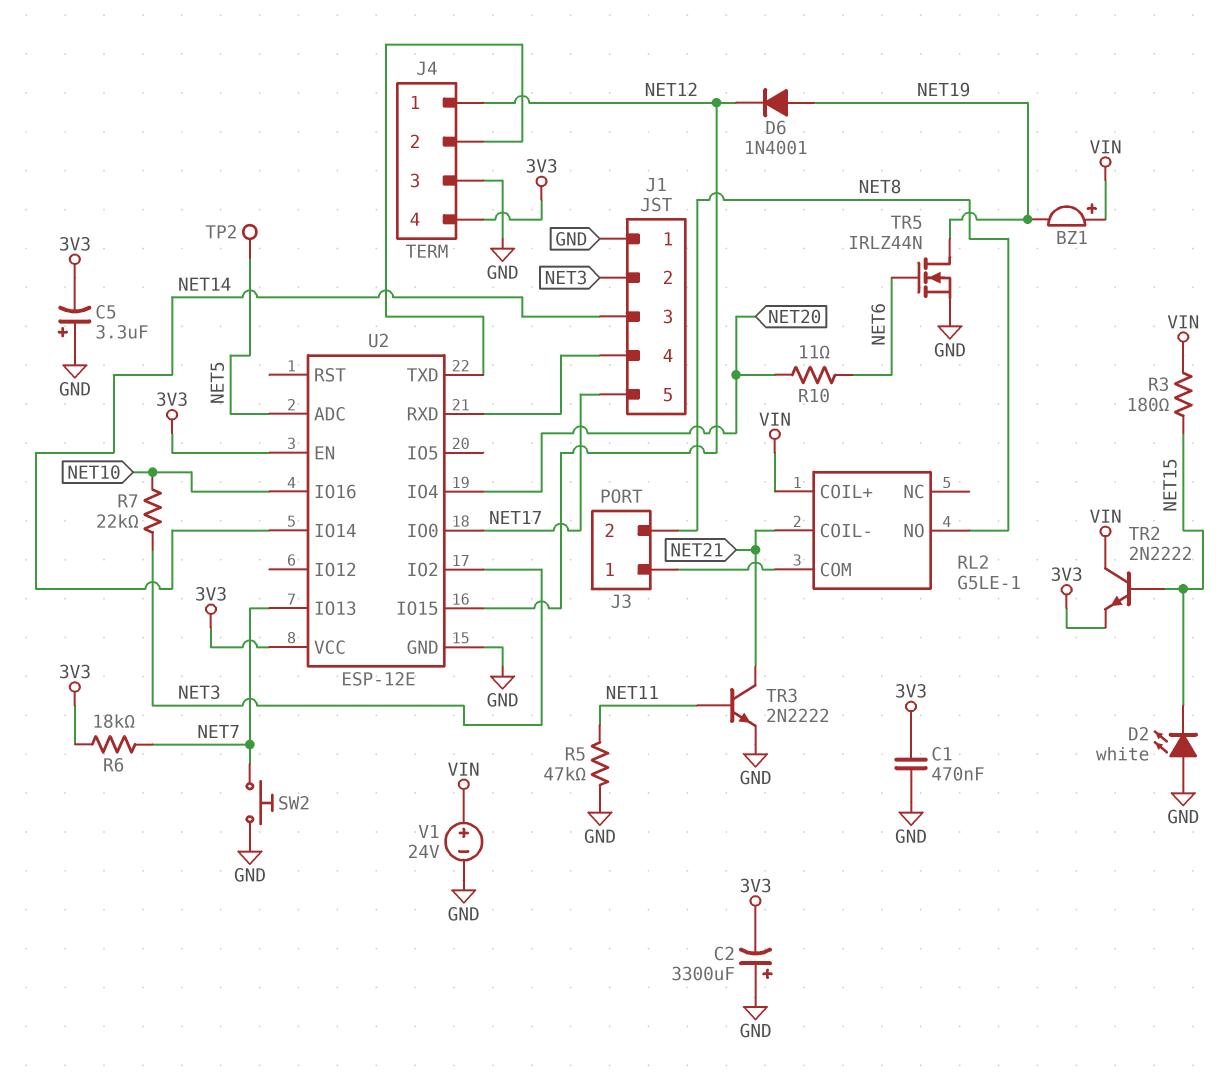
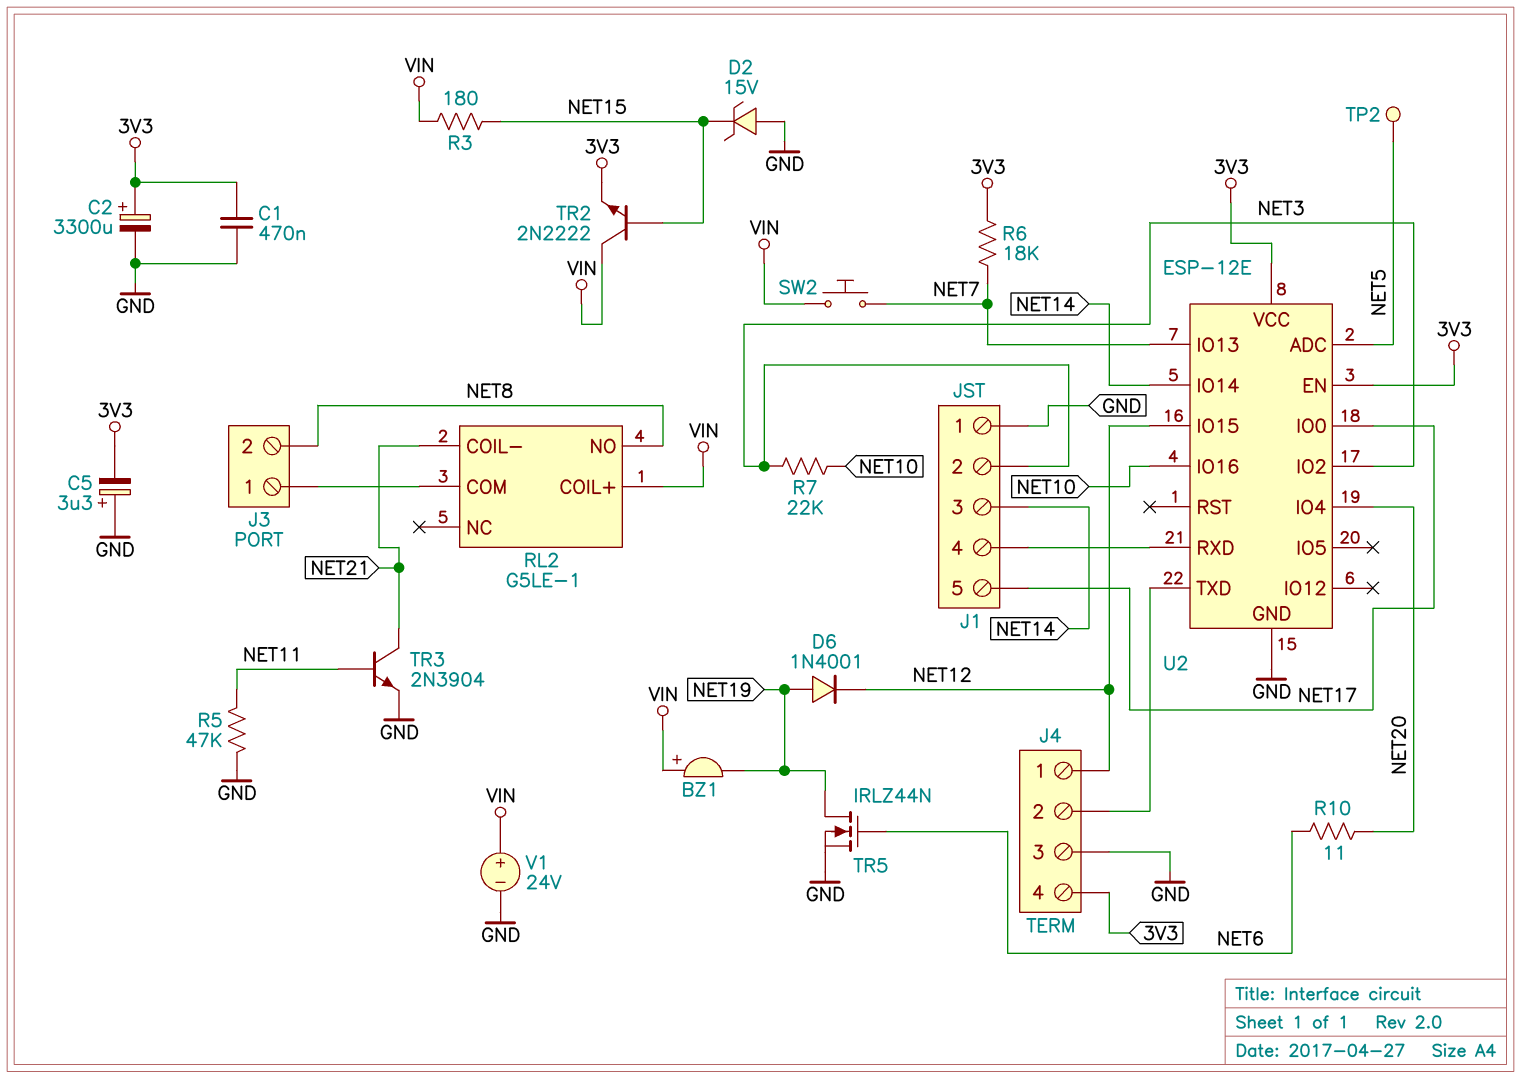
C2: 3300uF (plus GND, minus 3V3) -> 3300uF (plus 3V3, minus GND)
D2: LED white (A GND, K NET15) -> zener 15V (A GND, K NET15)
SW2: button (GND, NET7) -> button (NET7, VIN)
TR3: NPN 2N2222 (B NET11, C NET21, E GND) -> NPN 2N3904 (B NET11, C NET21, E GND)

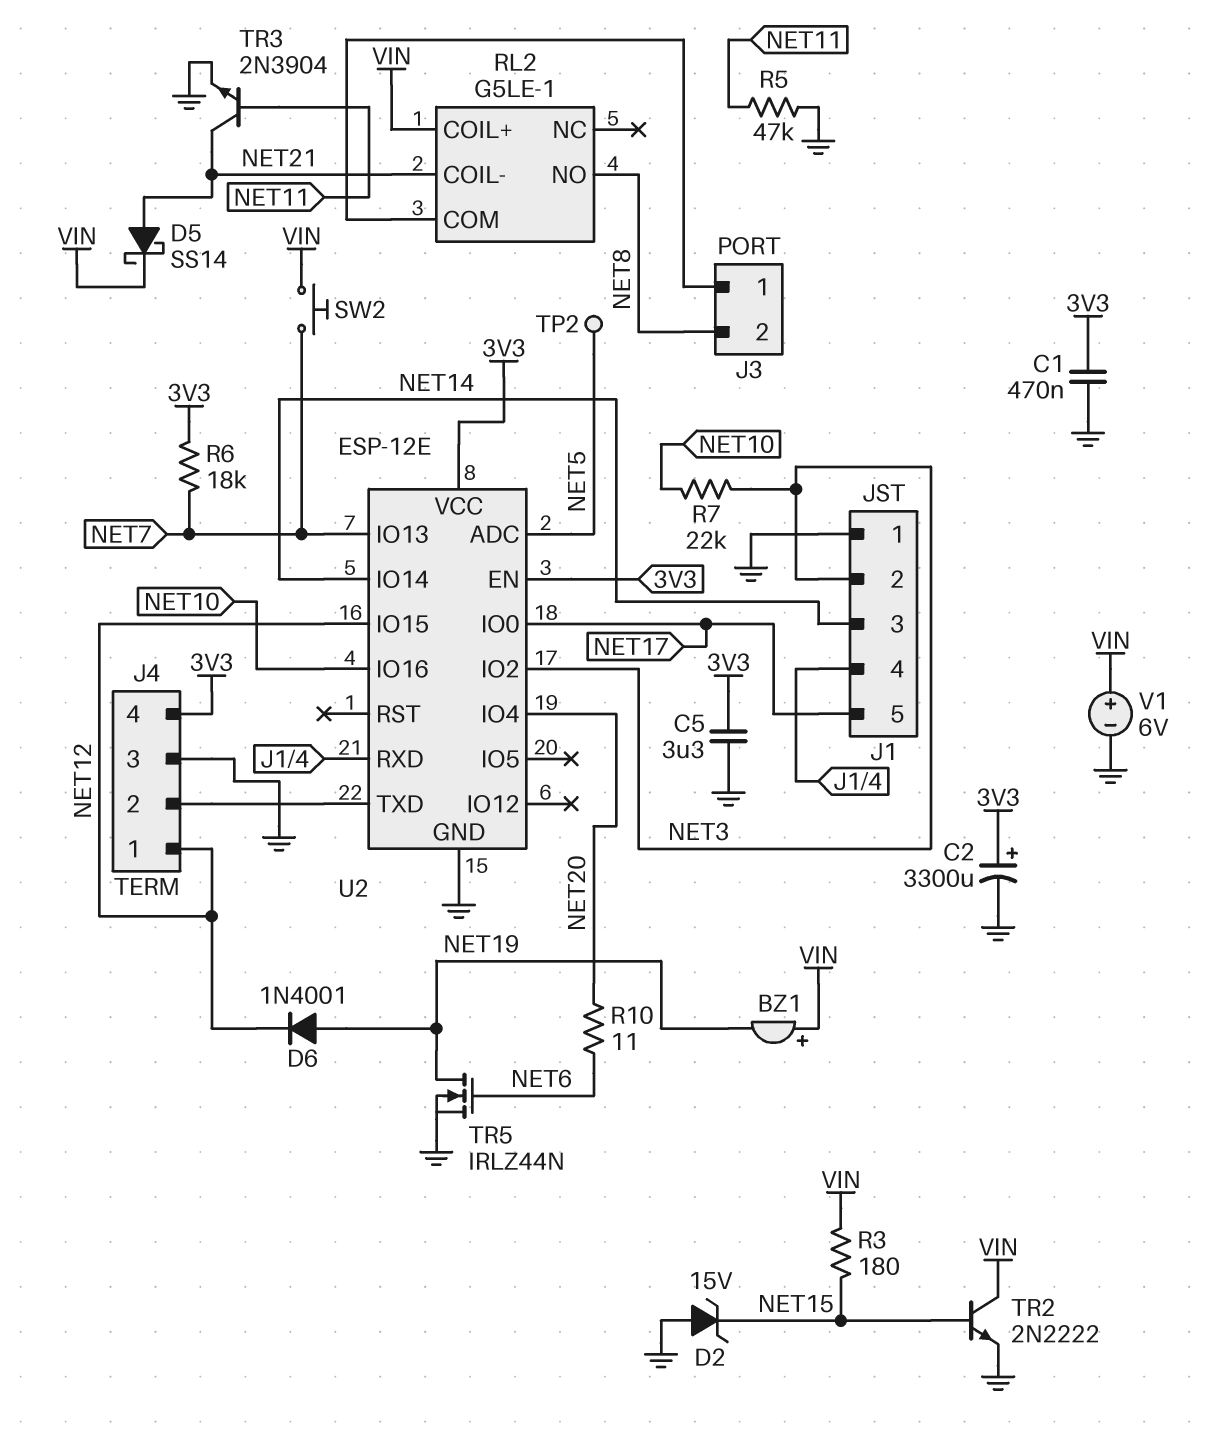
C5: 3.3uF (plus GND, minus 3V3) -> 3.3uF (3V3, GND)
D5: none -> schottky SS14 (A NET21, K VIN)
TR2: NPN 2N2222 (B NET15, C VIN, E 3V3) -> NPN 2N2222 (B NET15, C VIN, E GND)
V1: 24V (plus VIN, minus GND) -> 6V (plus VIN, minus GND)

